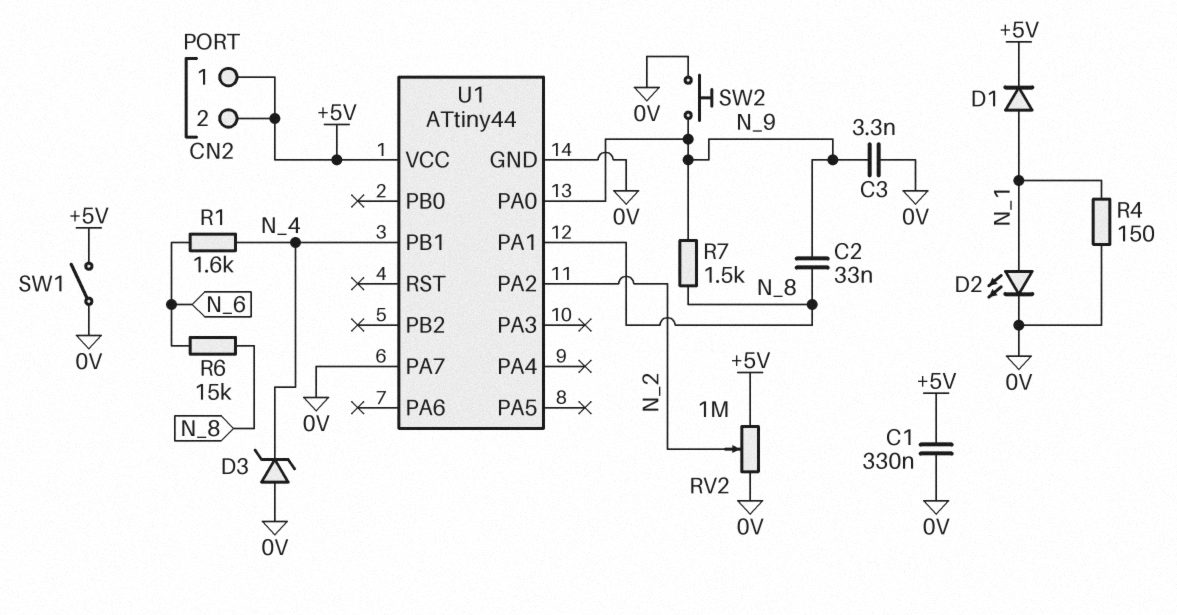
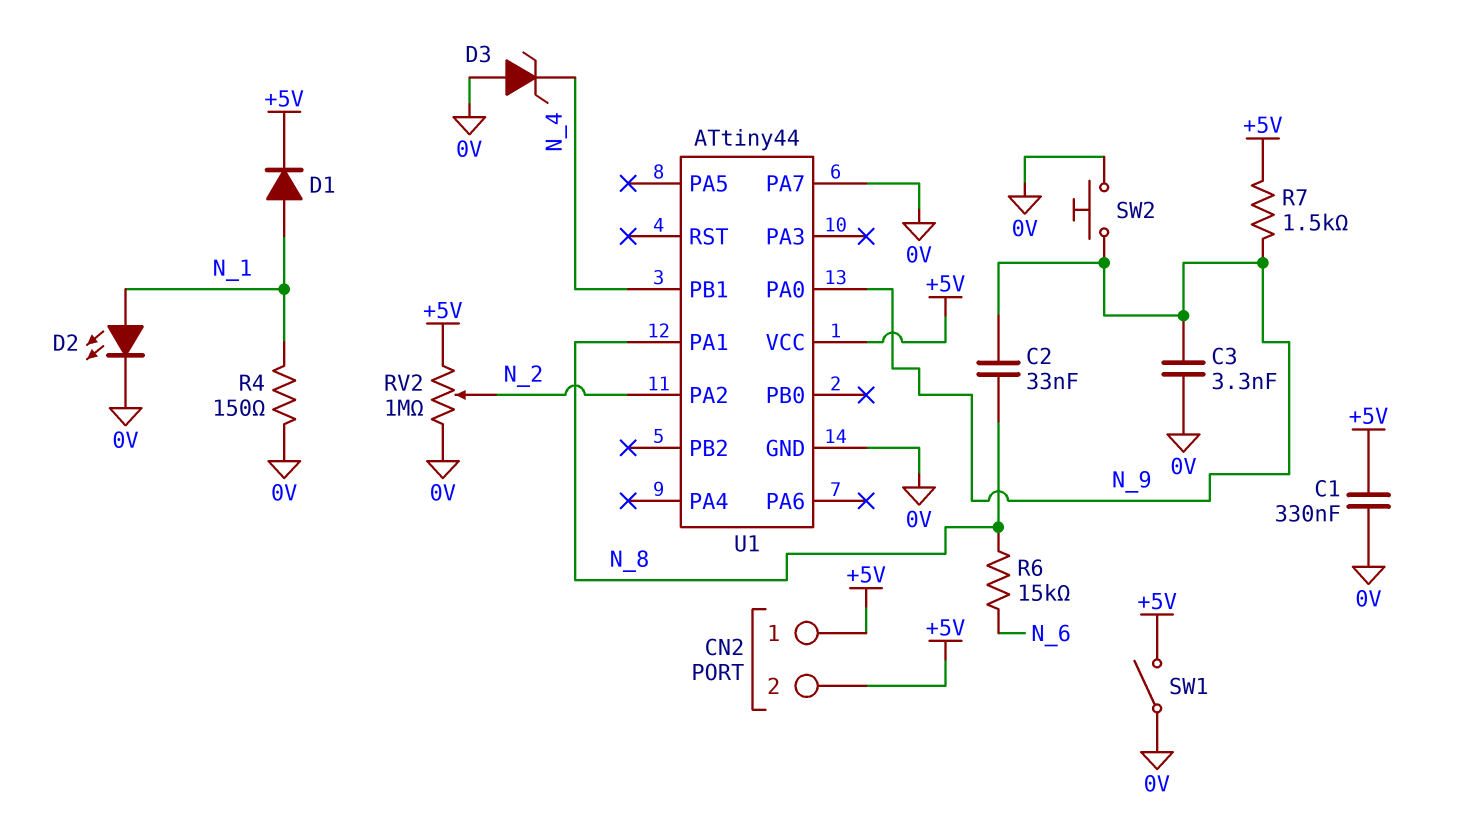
R1: 1.6k (N_4, N_6) -> none
R7: 1.5k (N_8, N_9) -> 1.5k (+5V, N_9)

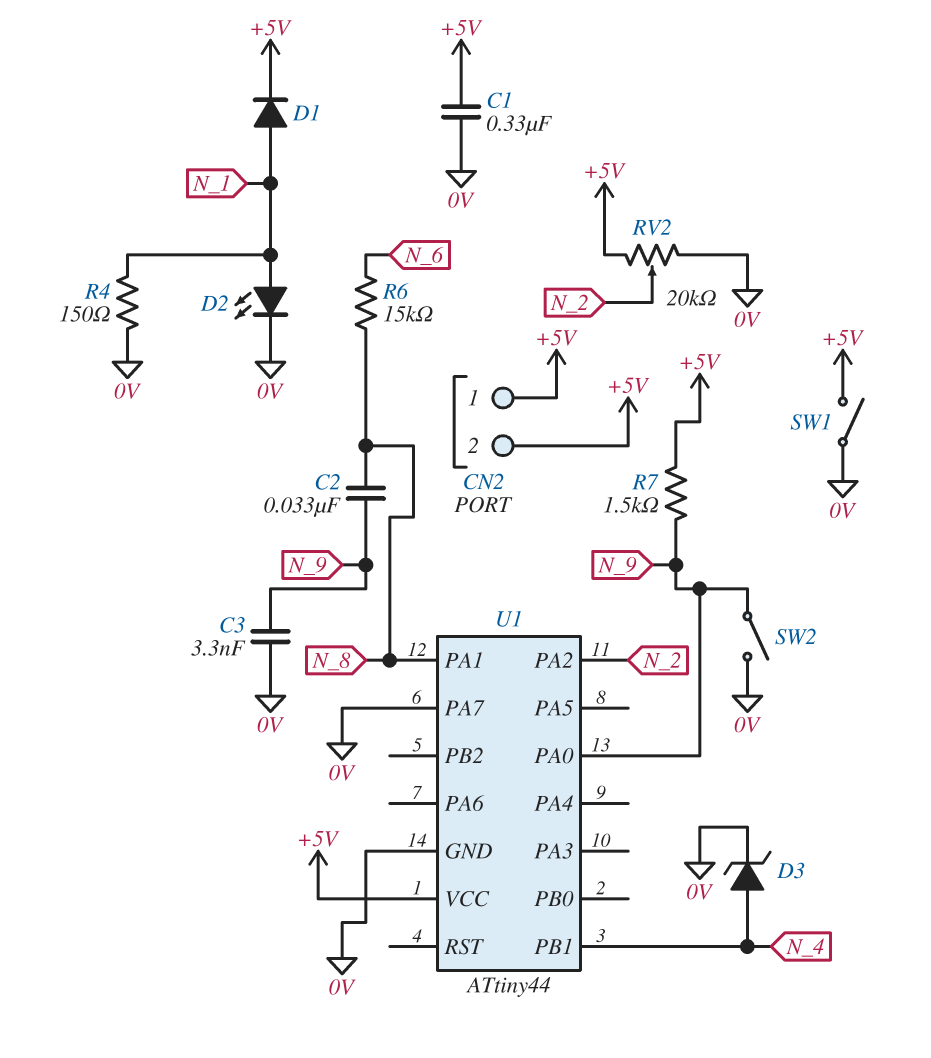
D3: zener (A 0V, K N_4) -> zener (A N_4, K 0V)
RV2: 1M (+5V, 0V, wiper N_2) -> 20k (+5V, 0V, wiper N_2)
SW2: button (0V, N_9) -> switch (0V, N_9)

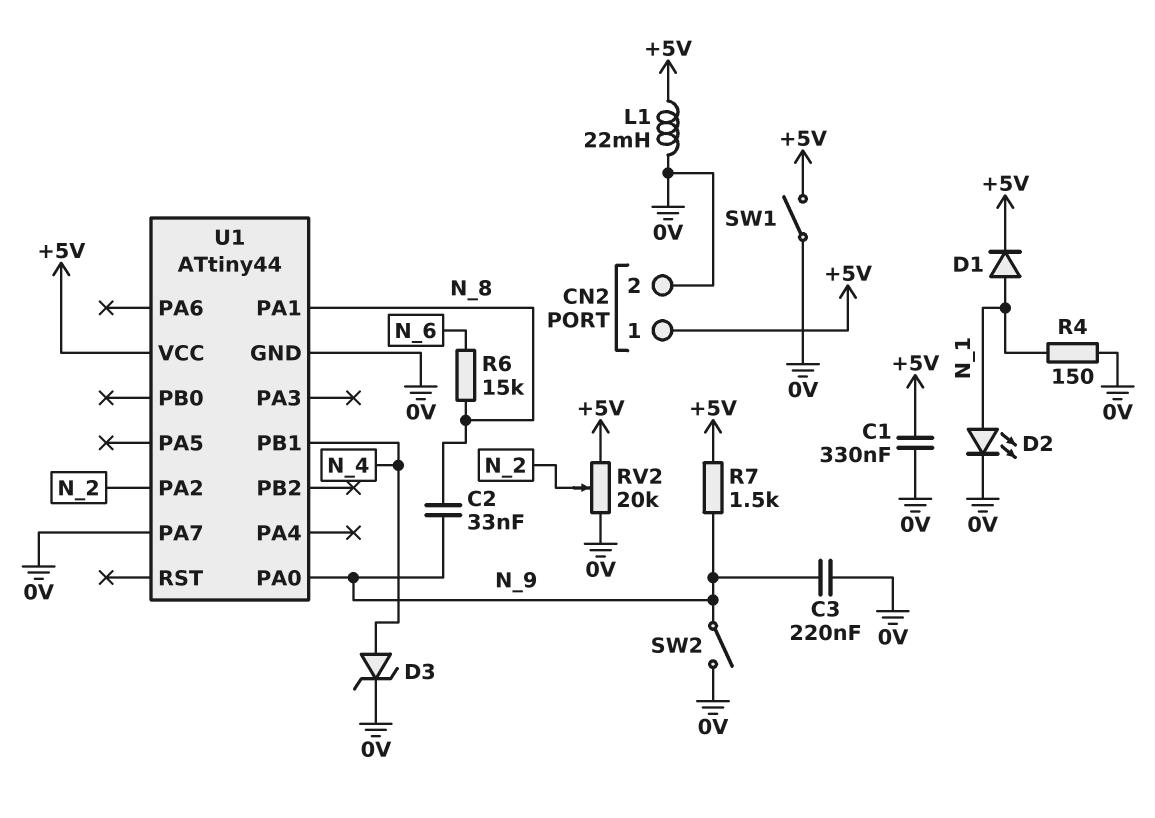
C3: 3.3nF (0V, N_9) -> 220nF (0V, N_9)
CN2 pin 2: +5V -> 0V
L1: none -> 22mH (+5V, 0V)

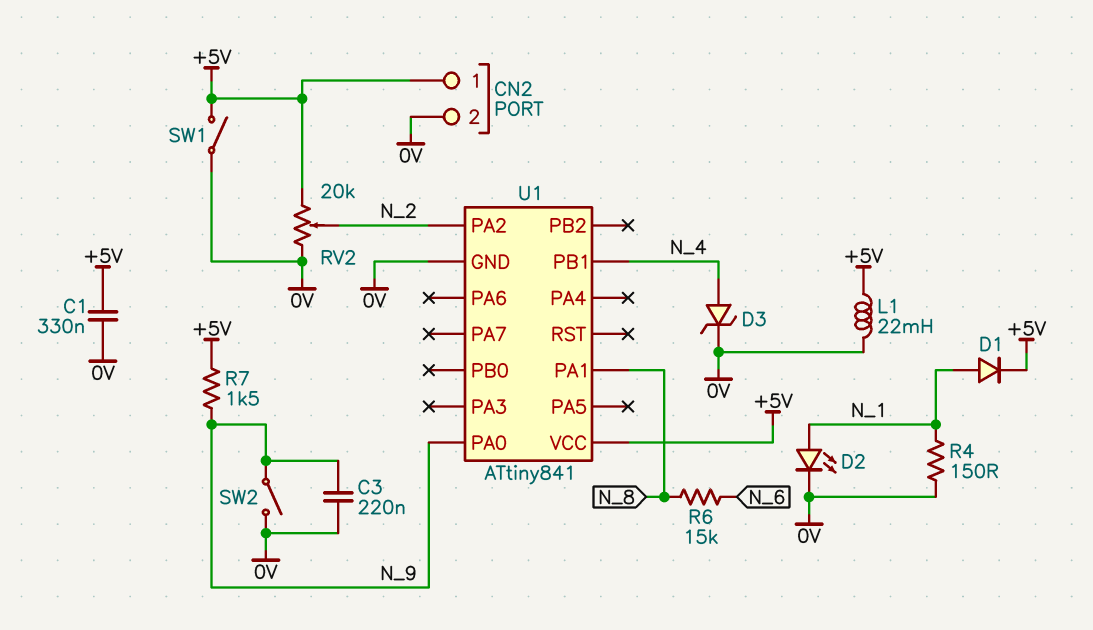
C2: 33nF (N_8, N_9) -> none
U1: ATtiny44 -> ATtiny841
U1 pin PA7: 0V -> none

